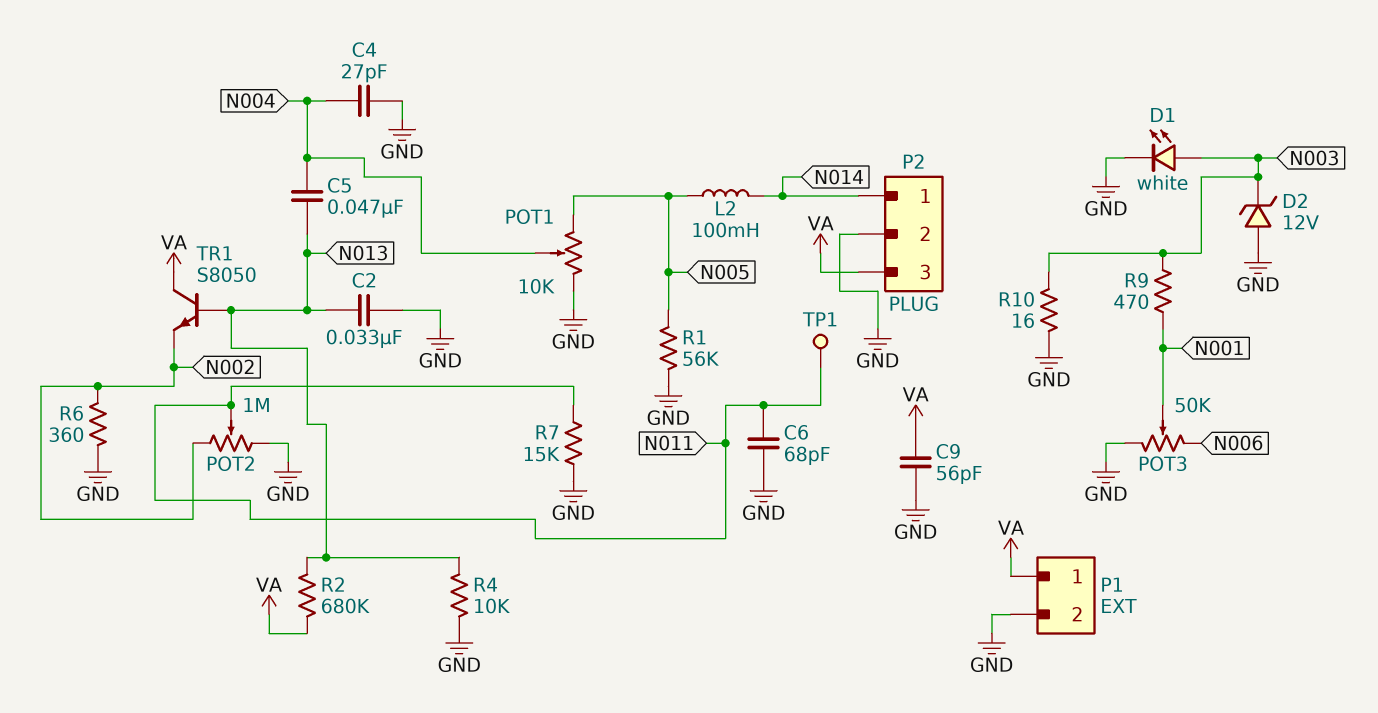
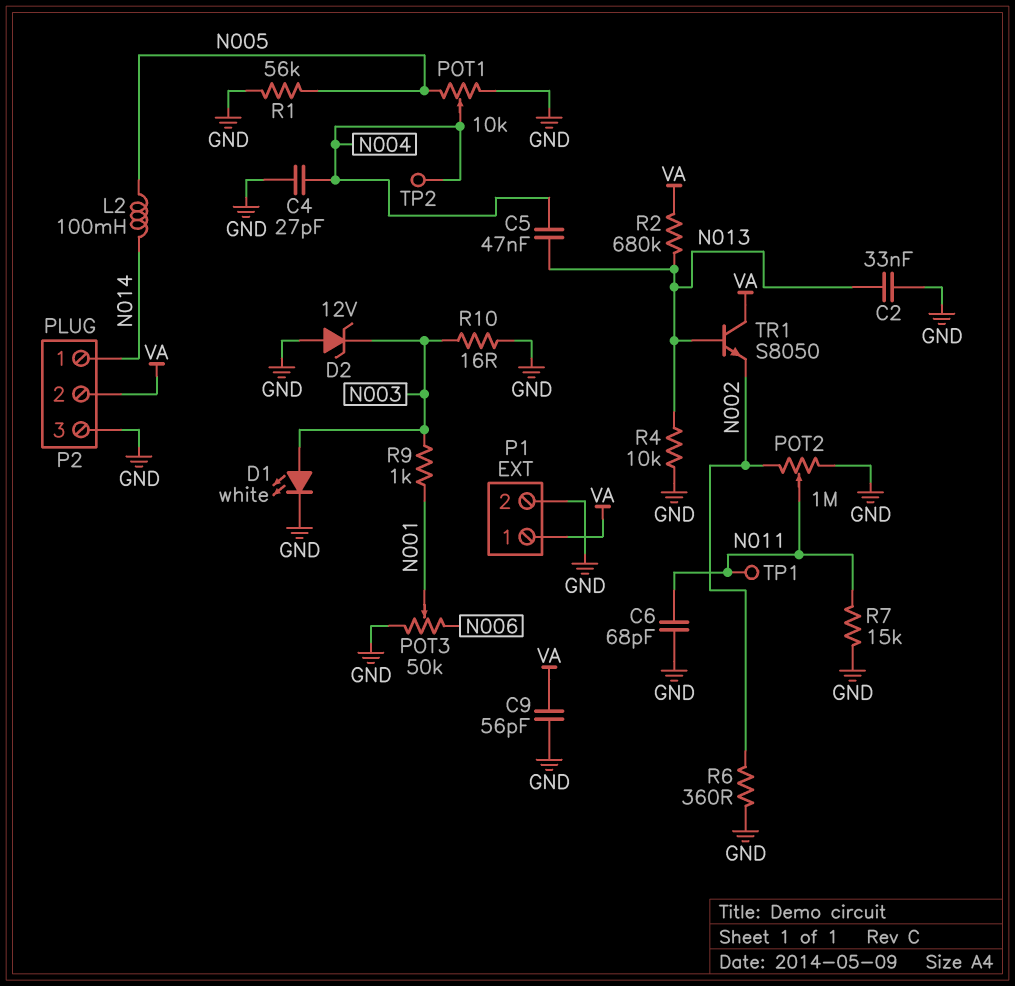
P2 pin 2: GND -> VA
P2 pin 3: VA -> GND
R9: 470 (N001, N003) -> 1k (N001, N003)
TP2: none -> test point (N004)

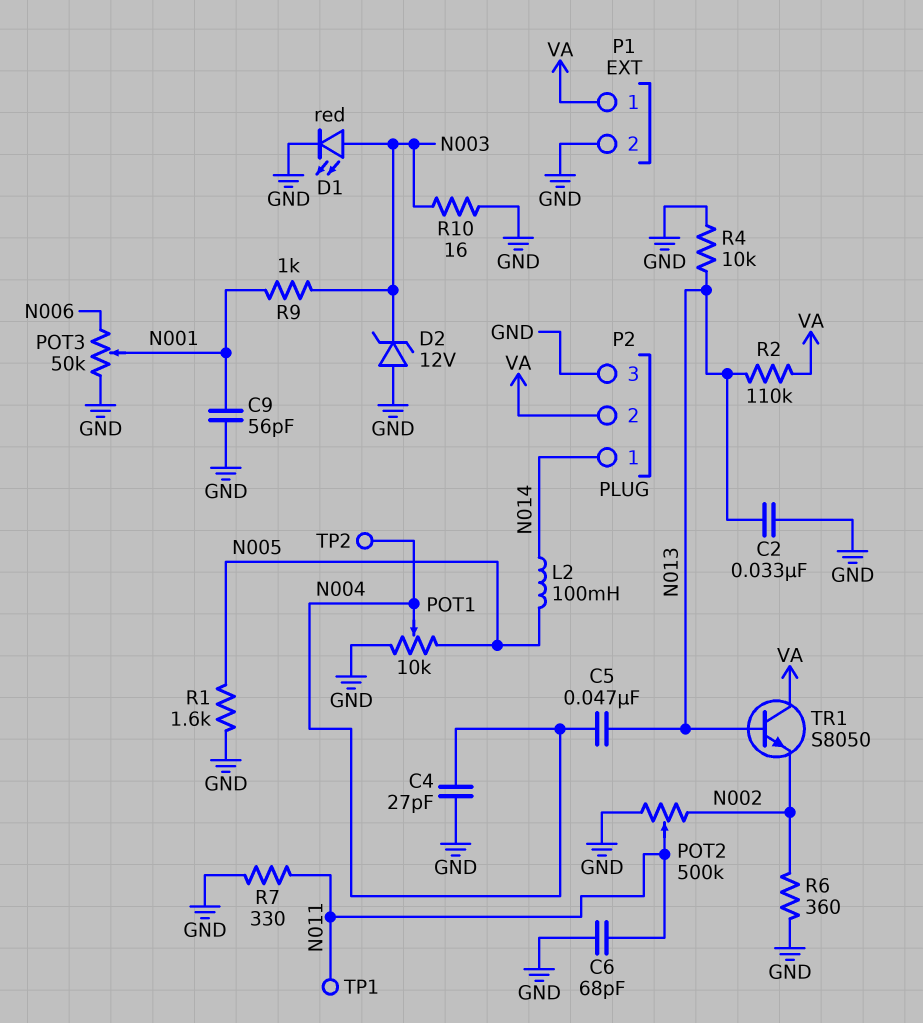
C9: 56pF (GND, VA) -> 56pF (GND, N001)
D1: LED white (A N003, K GND) -> LED red (A N003, K GND)
POT2: 1M (GND, N002, wiper N011) -> 500k (GND, N002, wiper N011)
R1: 56k (GND, N005) -> 1.6k (GND, N005)
R2: 680k (N013, VA) -> 110k (N013, VA)
R7: 15k (GND, N011) -> 330 (GND, N011)

